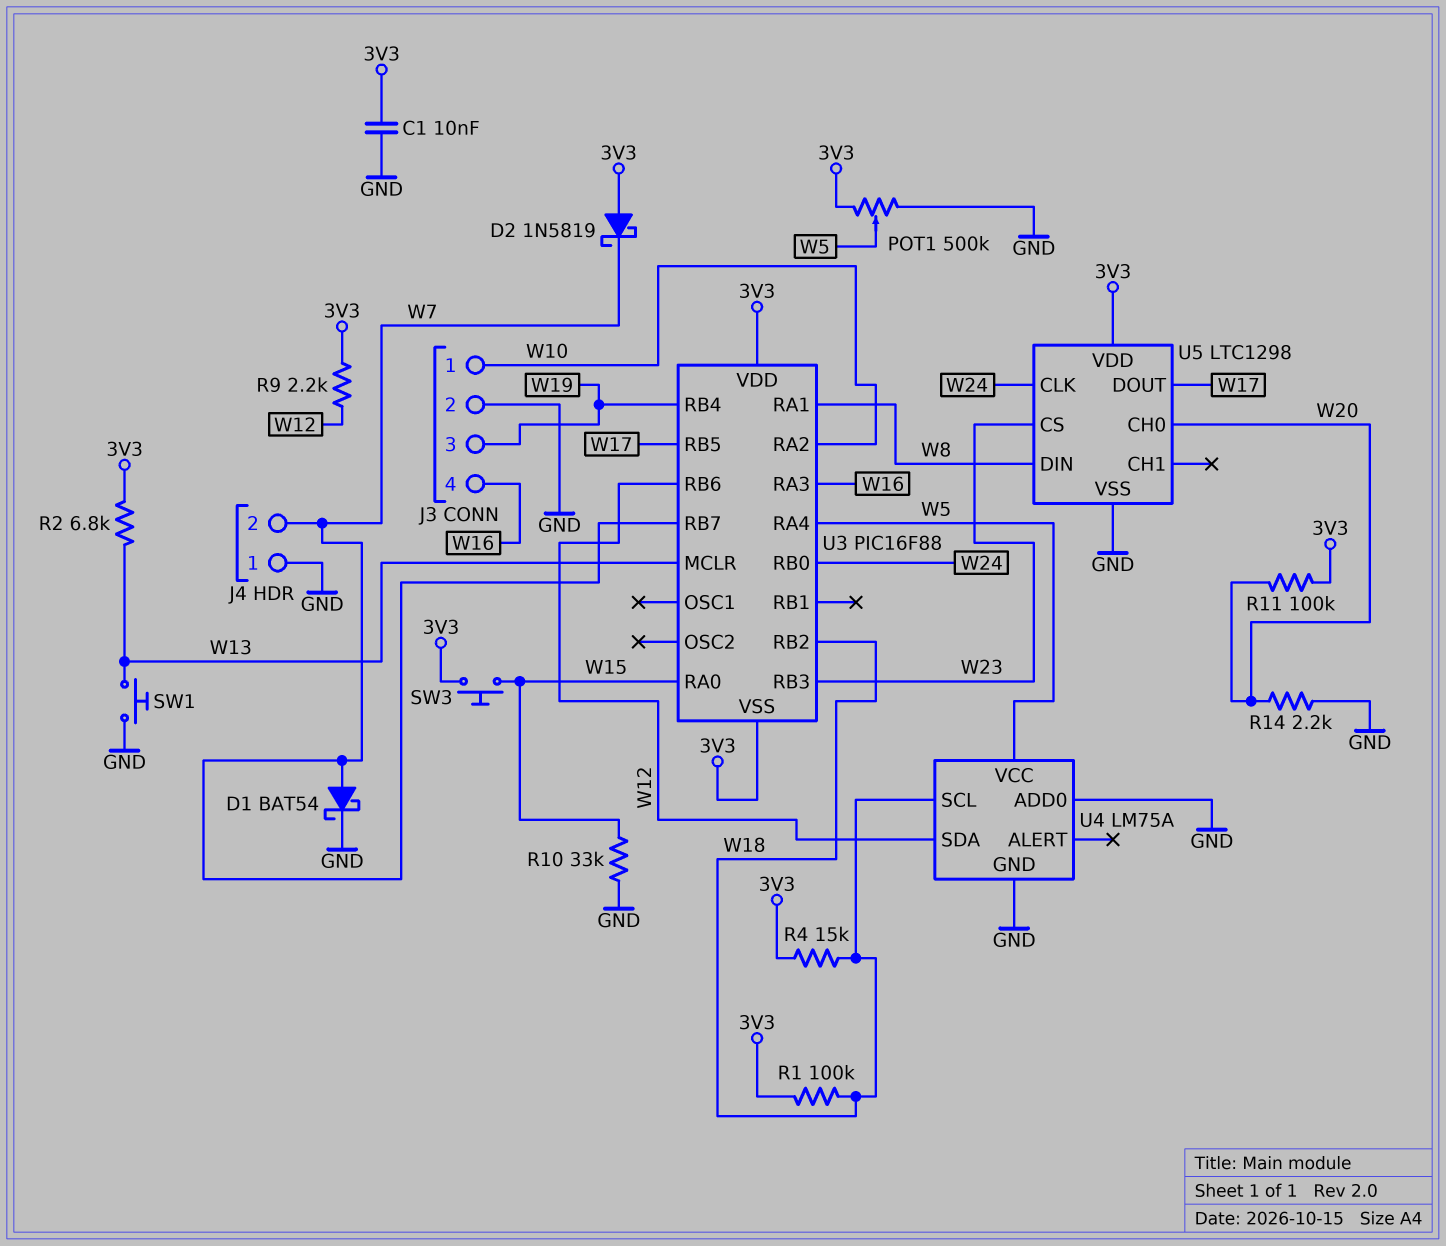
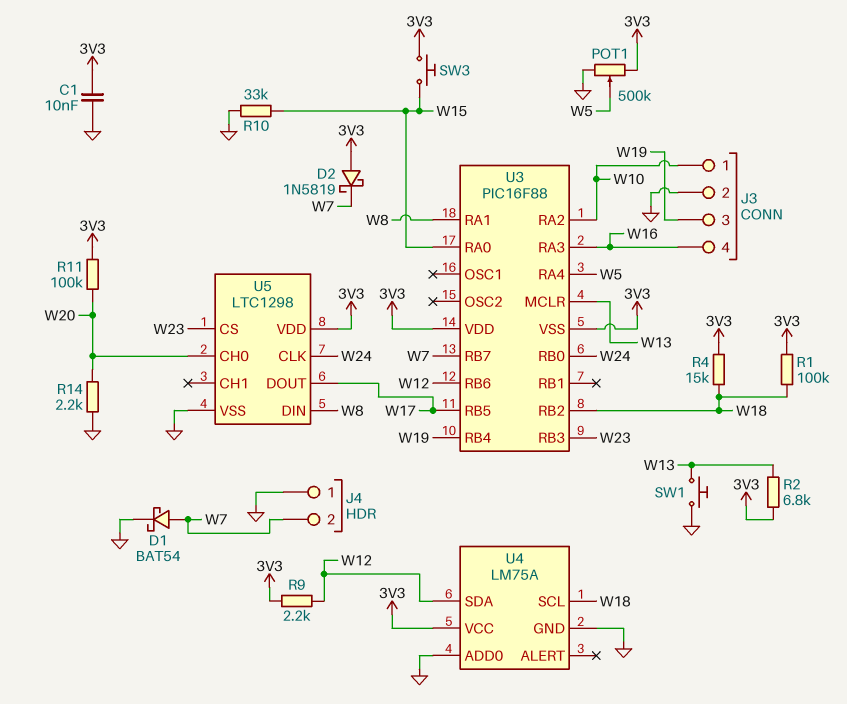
U4 pin VCC: W5 -> 3V3

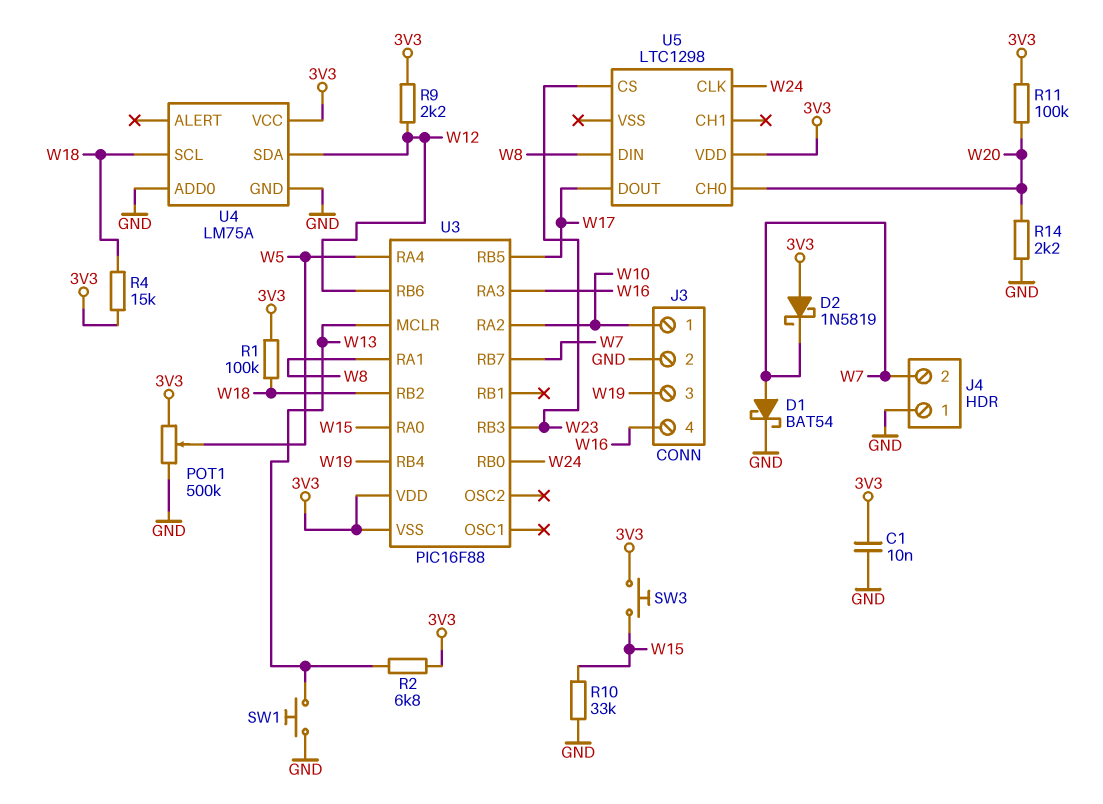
U5 pin VSS: GND -> none

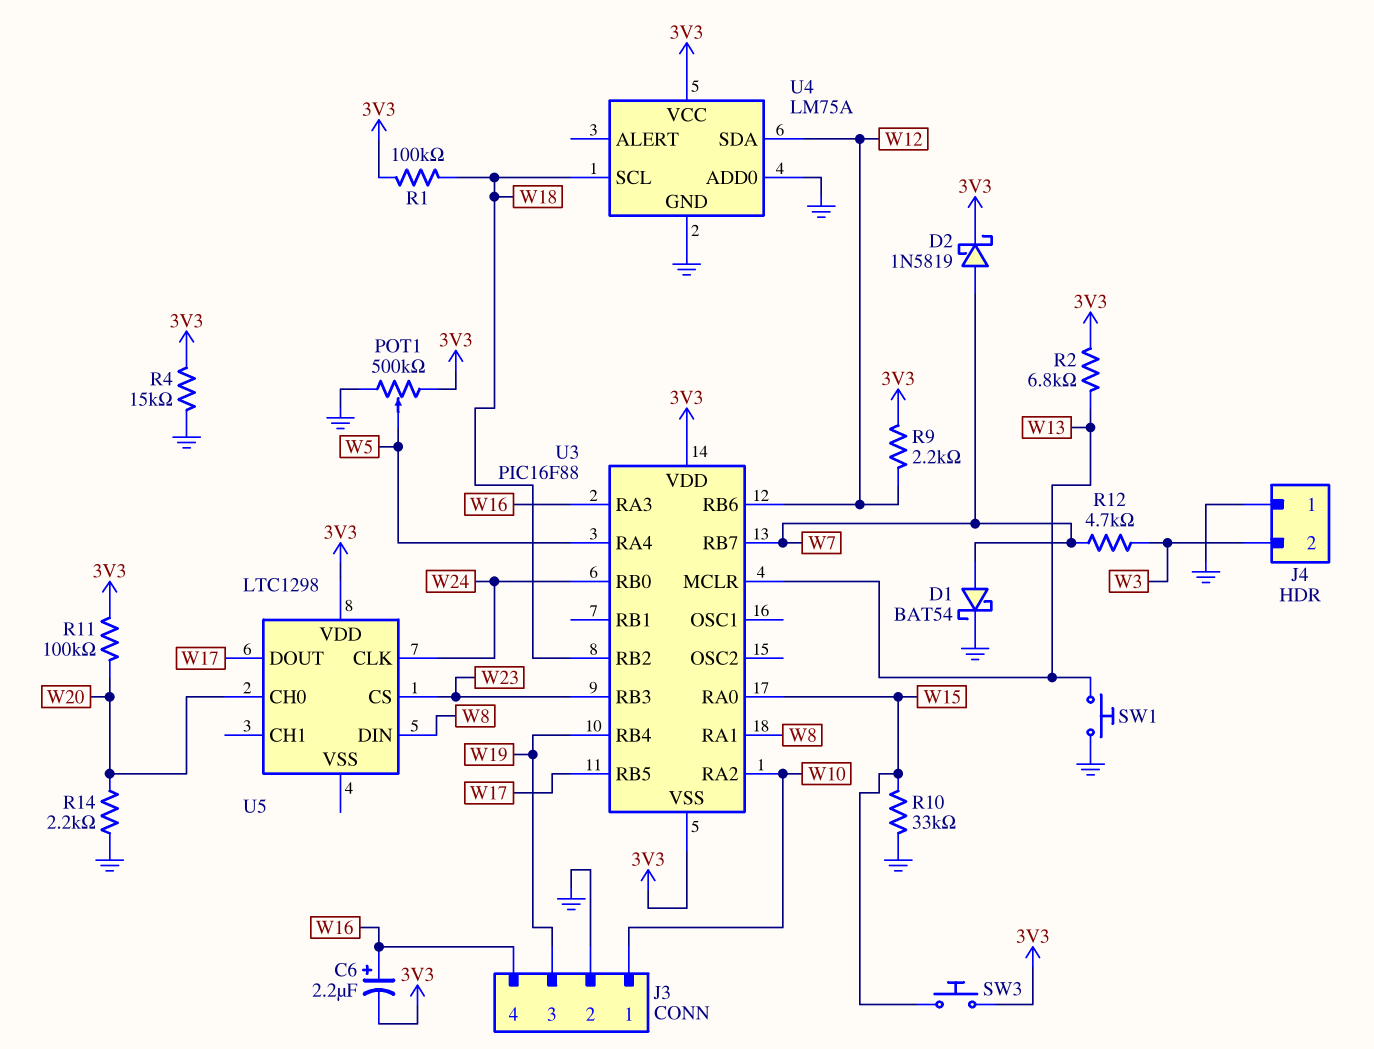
C1: 10nF (3V3, GND) -> none
C6: none -> 2.2uF (plus W16, minus 3V3)
D2: schottky 1N5819 (A 3V3, K W7) -> schottky 1N5819 (A W7, K 3V3)
J4 pin 2: W7 -> W3
R4: 15k (3V3, W18) -> 15k (3V3, GND)
R12: none -> 4.7k (W3, W7)

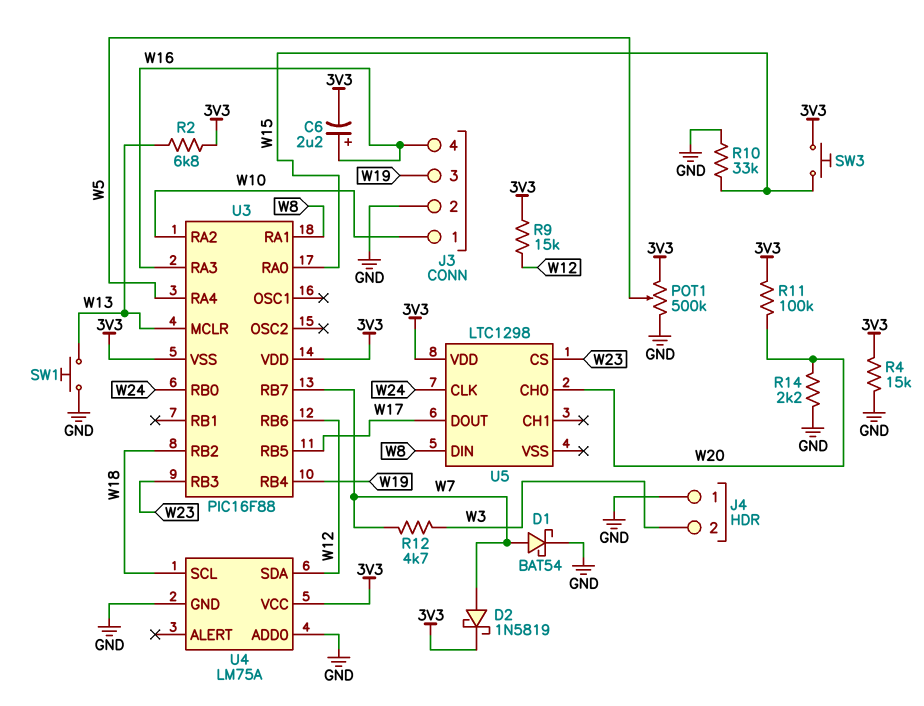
R1: 100k (3V3, W18) -> none
R9: 2.2k (3V3, W12) -> 15k (3V3, W12)

